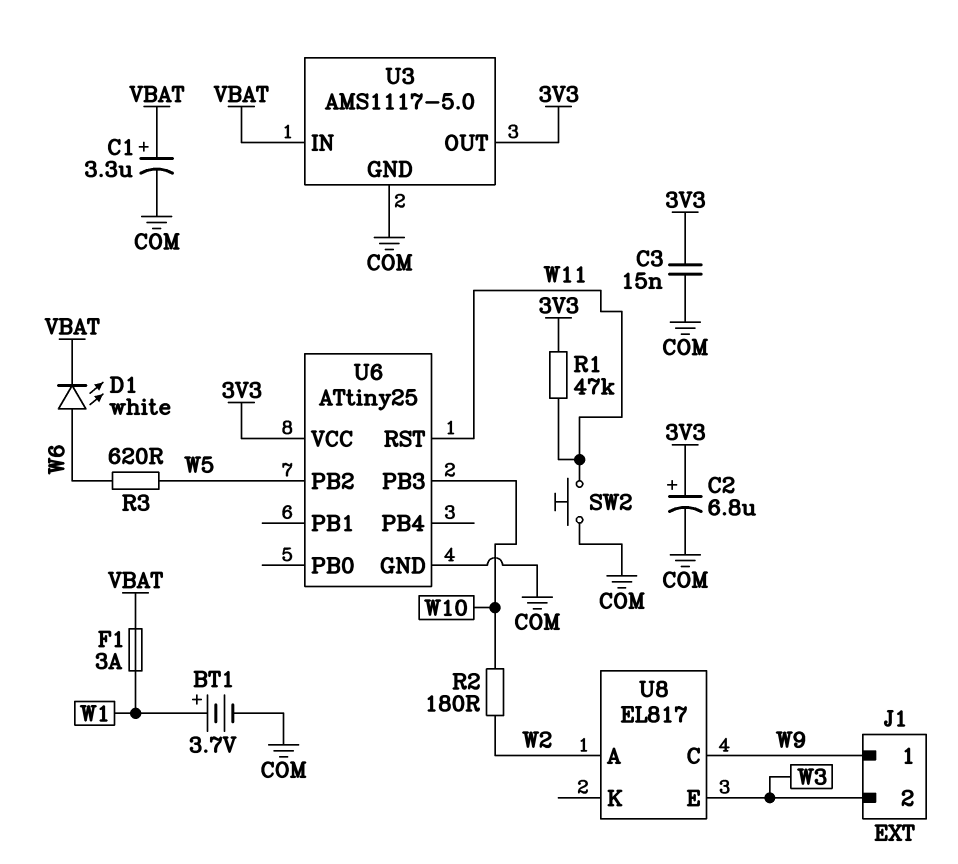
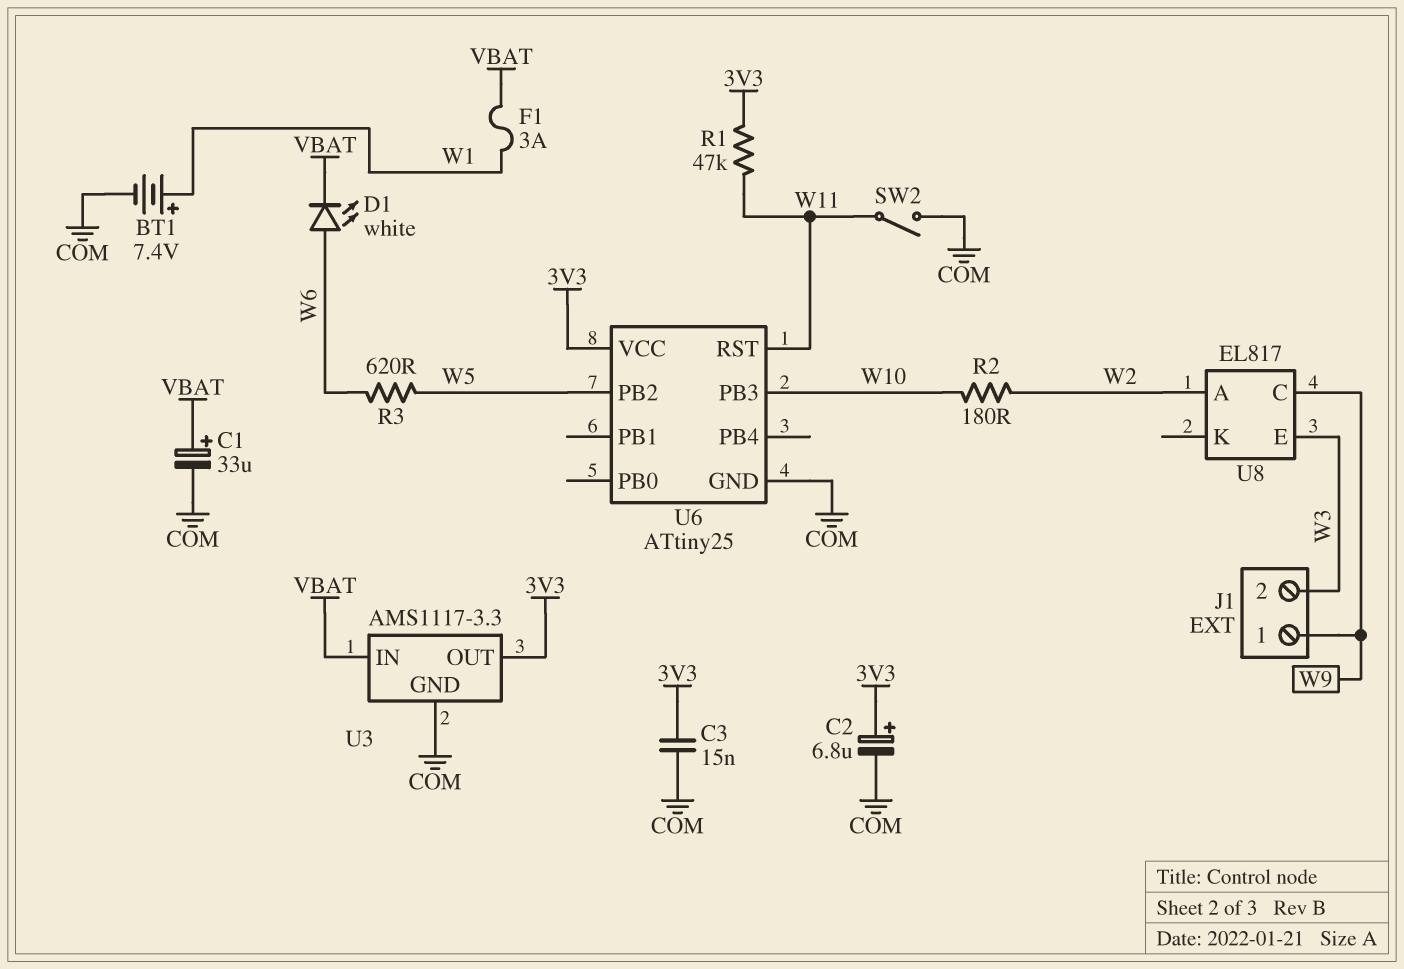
BT1: 3.7V (plus W1, minus COM) -> 7.4V (plus W1, minus COM)
C1: 3.3uF (plus VBAT, minus COM) -> 33uF (plus VBAT, minus COM)
SW2: button (COM, W11) -> switch (COM, W11)
U3: AMS1117-5.0 -> AMS1117-3.3

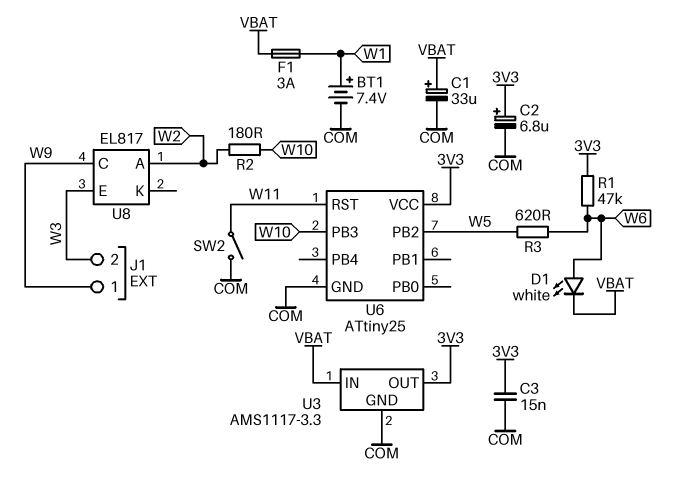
R1: 47k (3V3, W11) -> 47k (3V3, W6)

